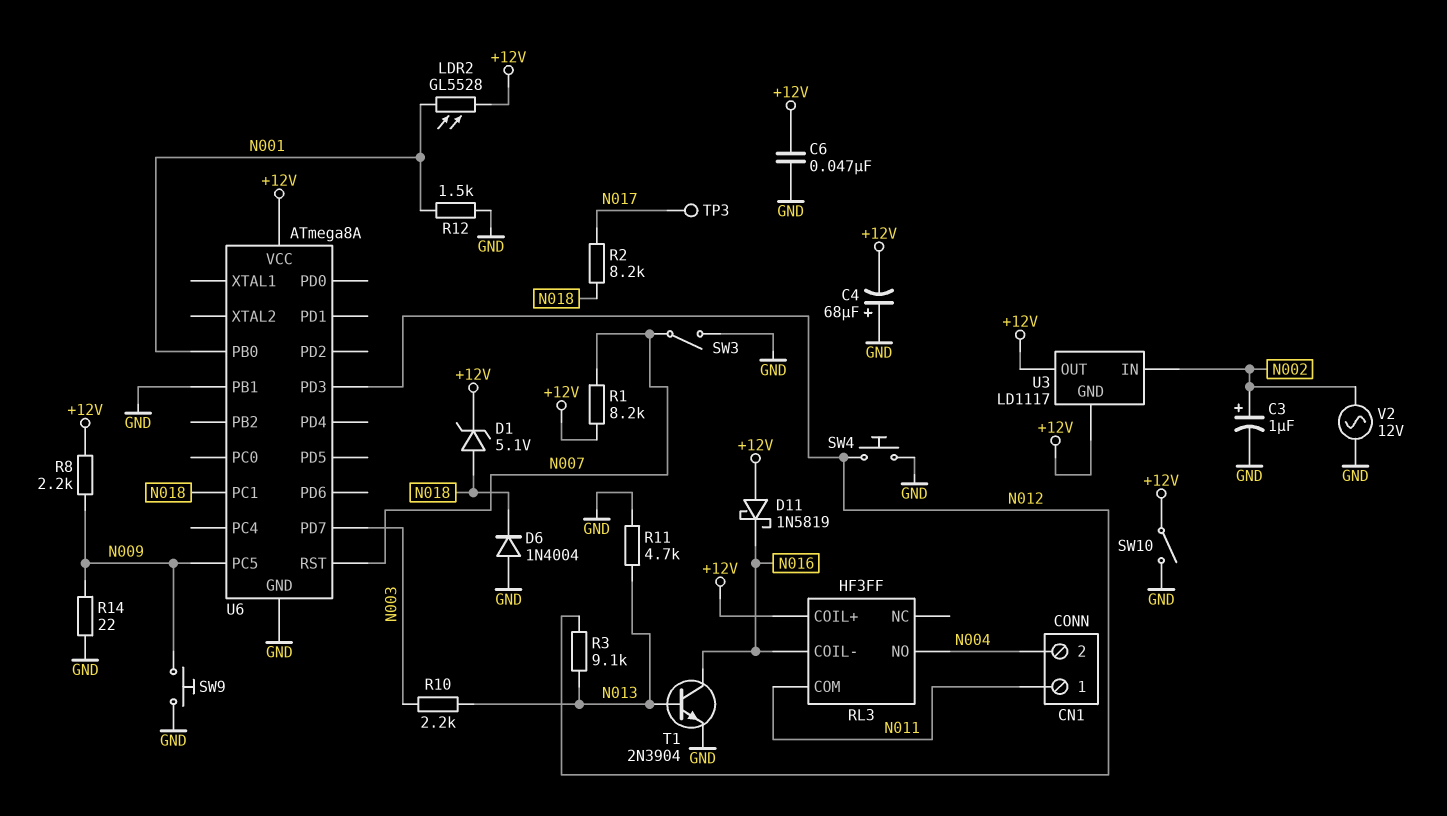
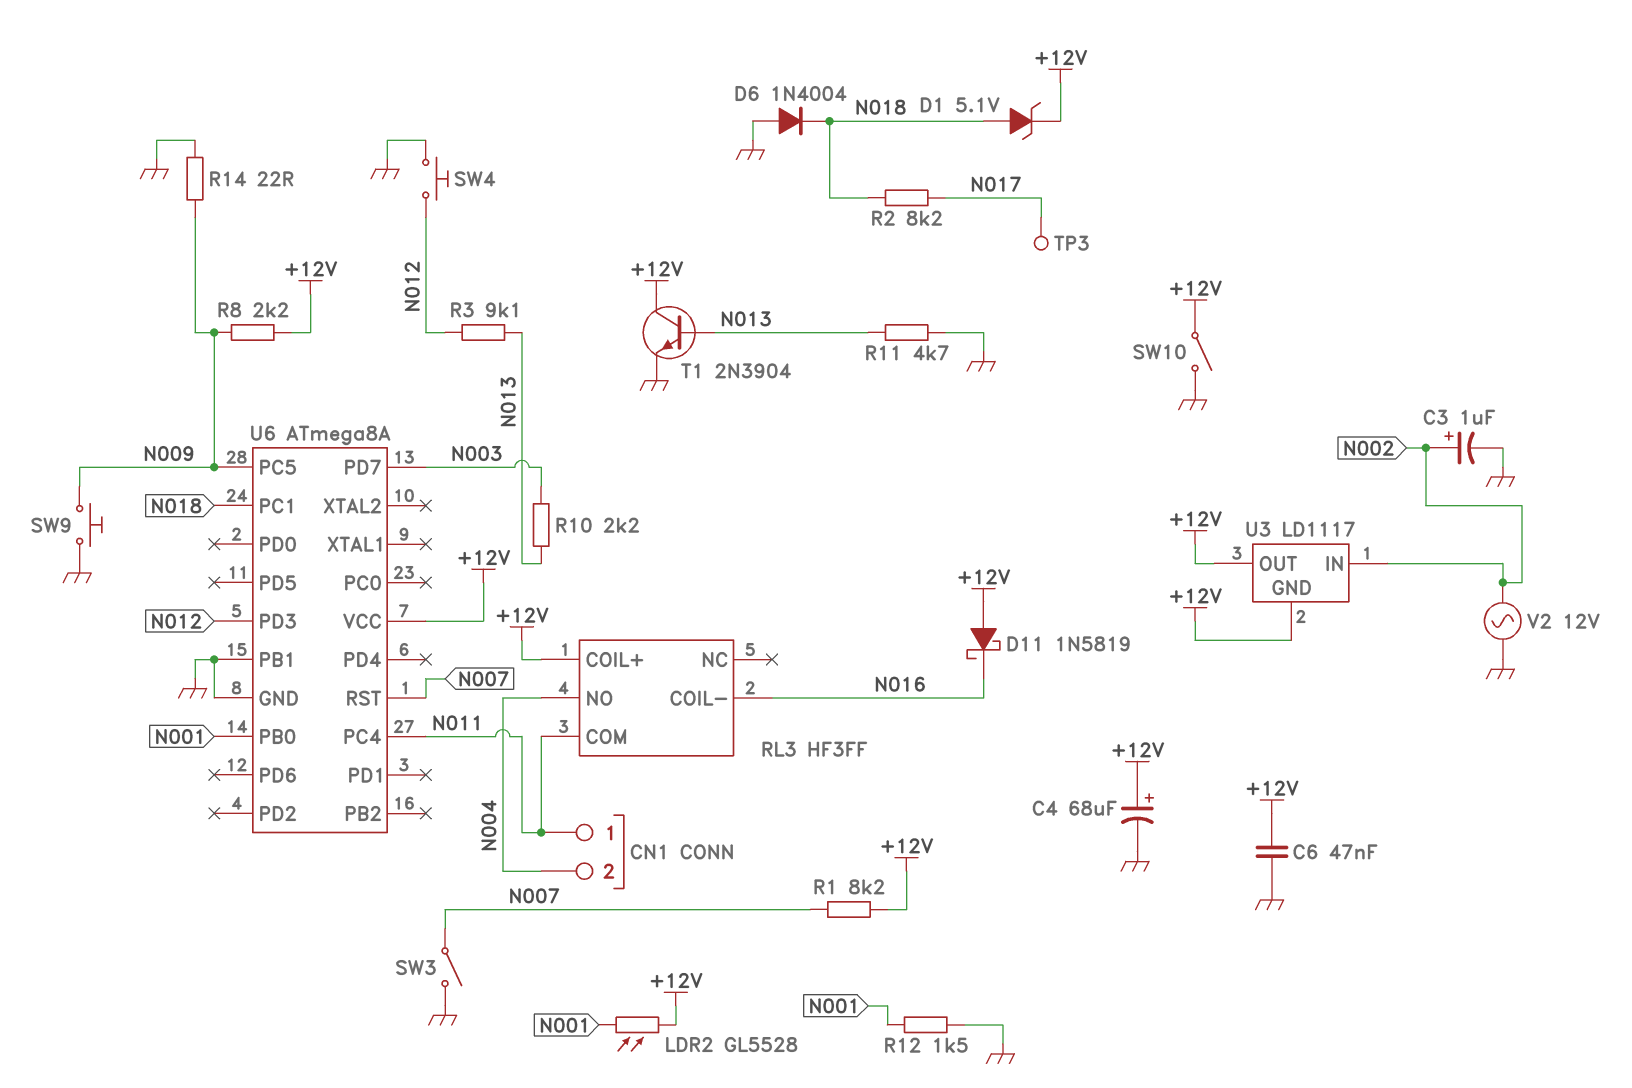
C4: 68uF (plus GND, minus +12V) -> 68uF (plus +12V, minus GND)
T1: NPN 2N3904 (B N013, C N016, E GND) -> NPN 2N3904 (B N013, C +12V, E GND)
U6 pin PC4: none -> N011

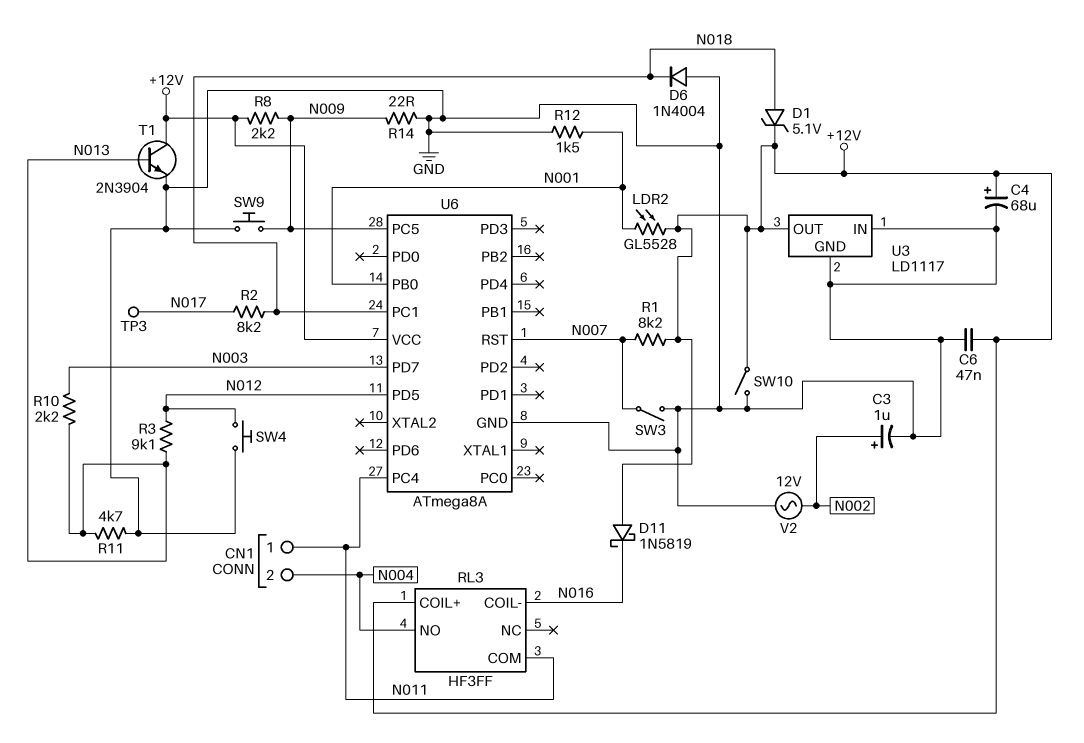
U3 pin GND: +12V -> GND
U3 pin IN: N002 -> GND
U6 pin PB1: GND -> none
U6 pin PD3: N012 -> none
U6 pin PD5: none -> N012

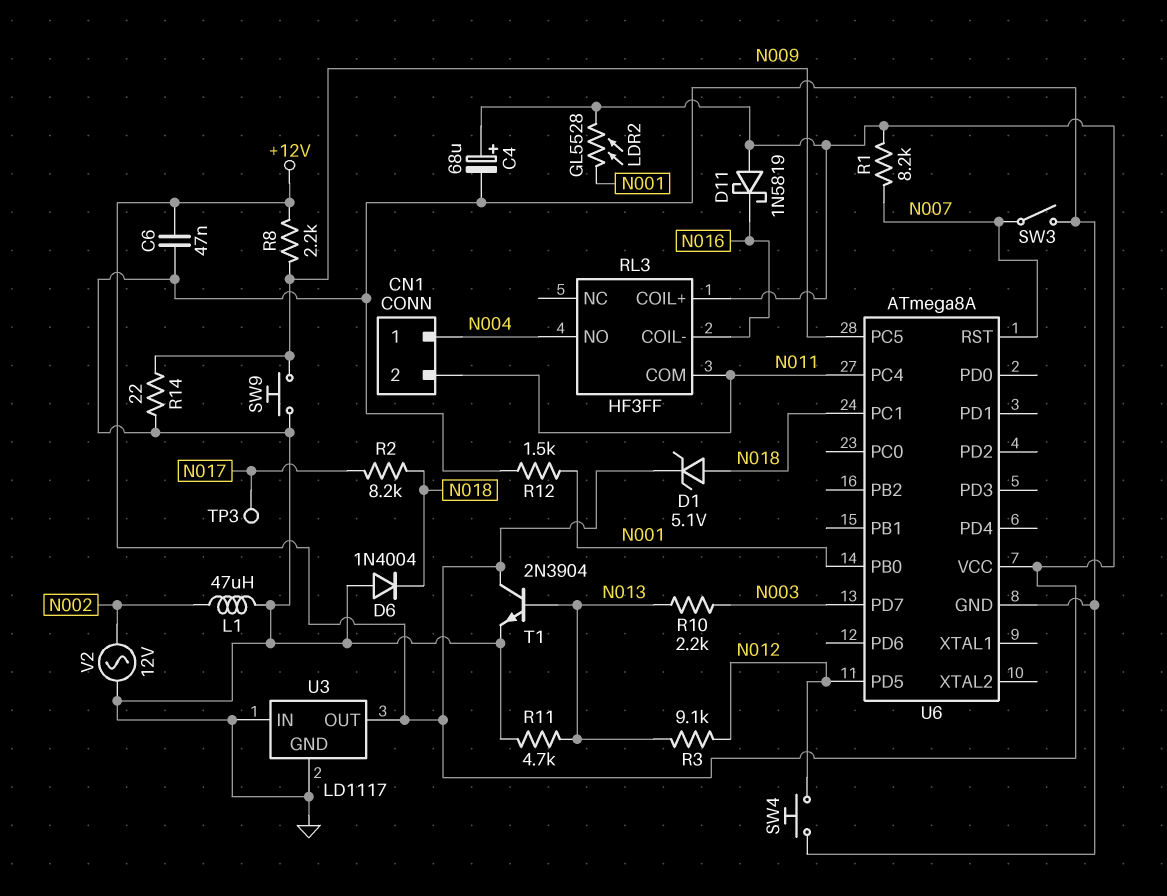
C3: 1uF (plus N002, minus GND) -> none
CN1 pin 1: N011 -> N004
CN1 pin 2: N004 -> N011
L1: none -> 47uH (GND, N002)
SW10: switch (+12V, GND) -> none

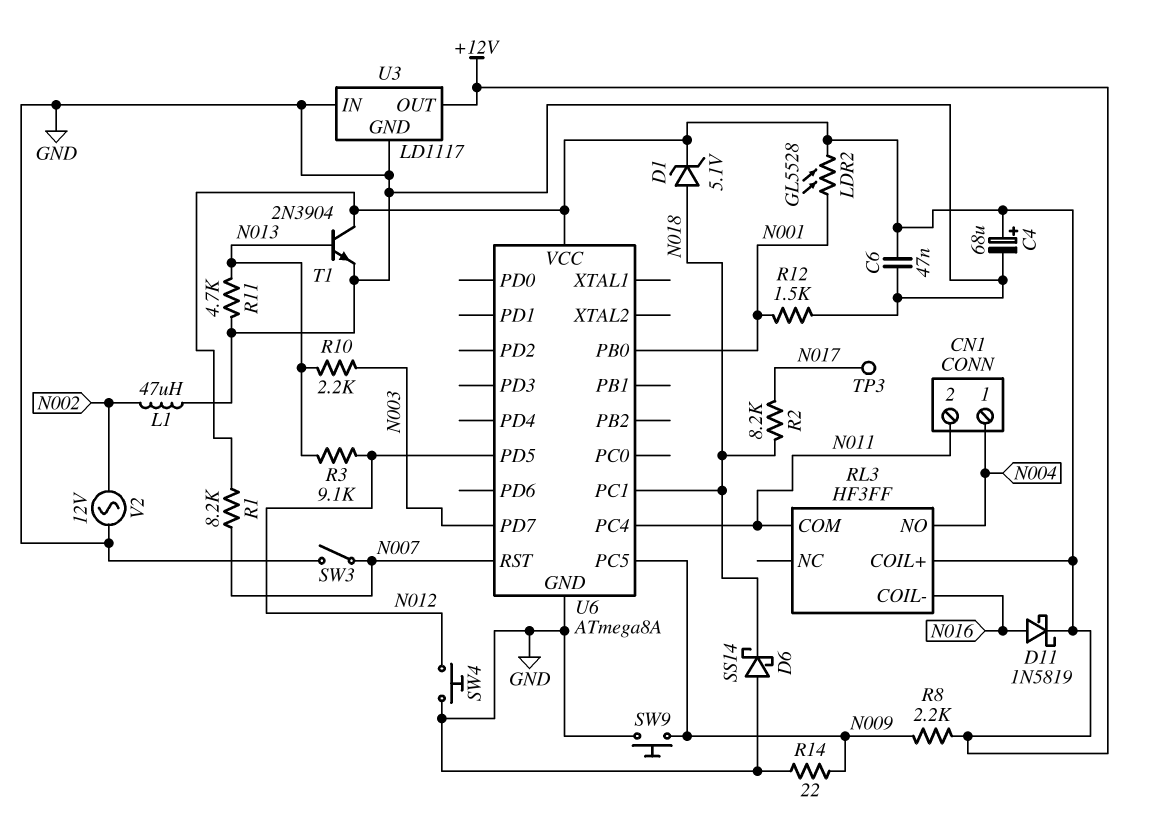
D6: diode 1N4004 (A GND, K N018) -> schottky SS14 (A GND, K N018)
D11: schottky 1N5819 (A +12V, K N016) -> schottky 1N5819 (A N016, K +12V)

